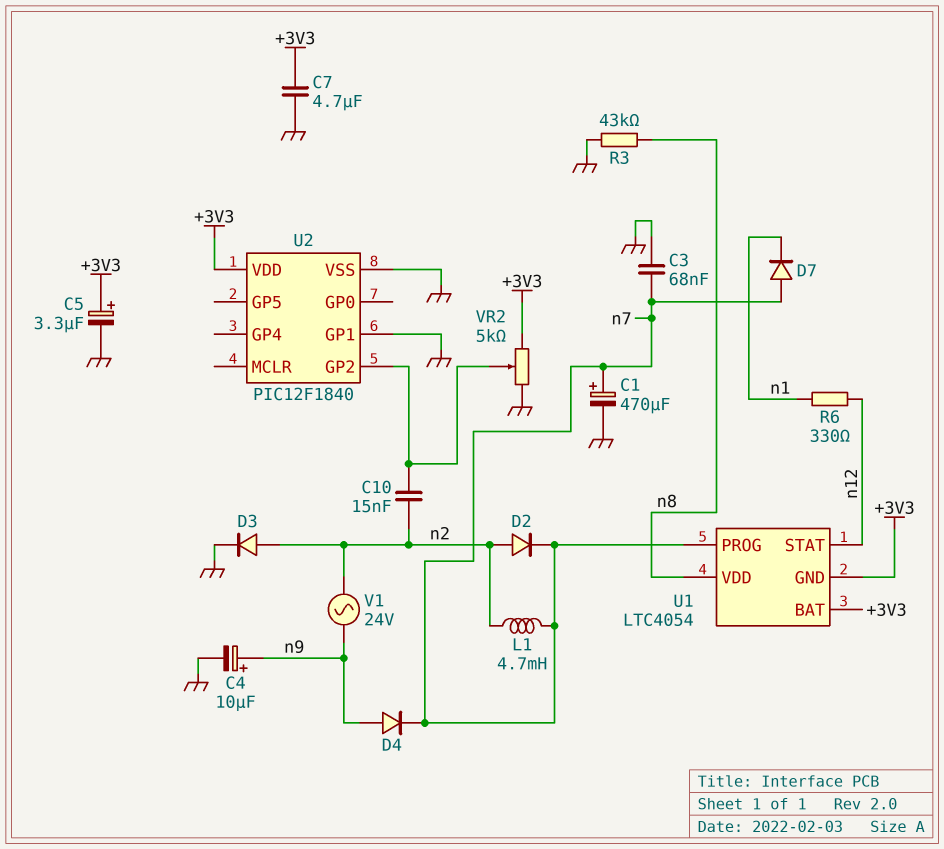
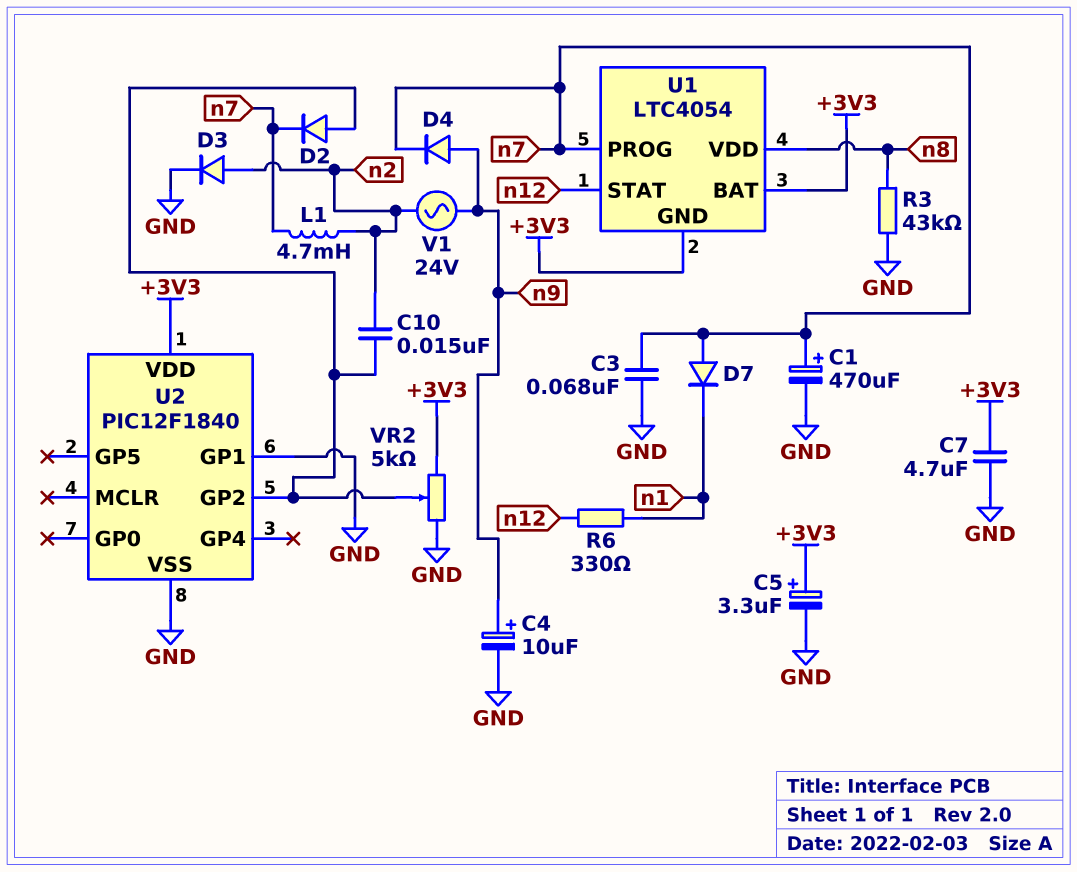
D2: diode (A n2, K n7) -> diode (A U2/GP2, K n7)

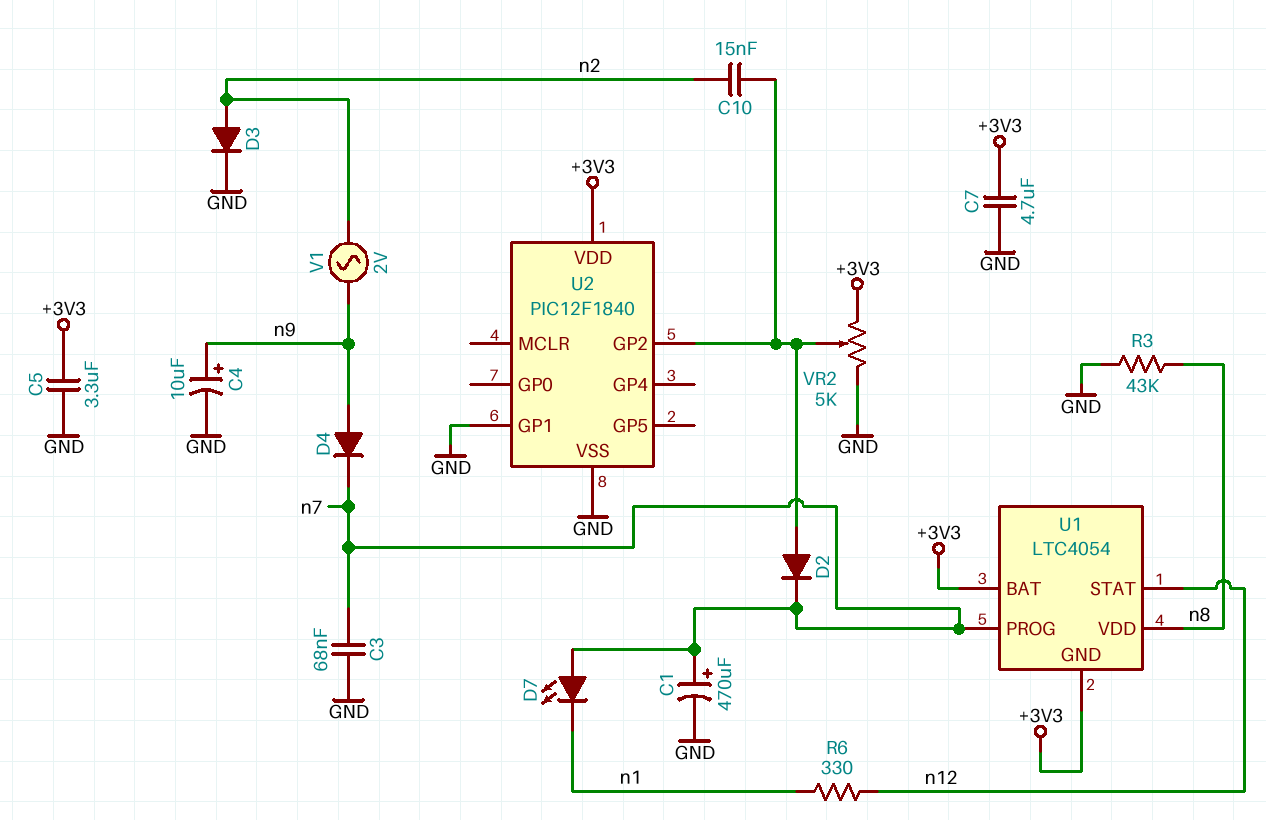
C5: 3.3uF (plus +3V3, minus GND) -> 3.3uF (+3V3, GND)
D7: diode (A n7, K n1) -> LED (A n7, K n1)
L1: 4.7mH (n2, n7) -> none
V1: AC 24V (n2, n9) -> AC 2V (n2, n9)

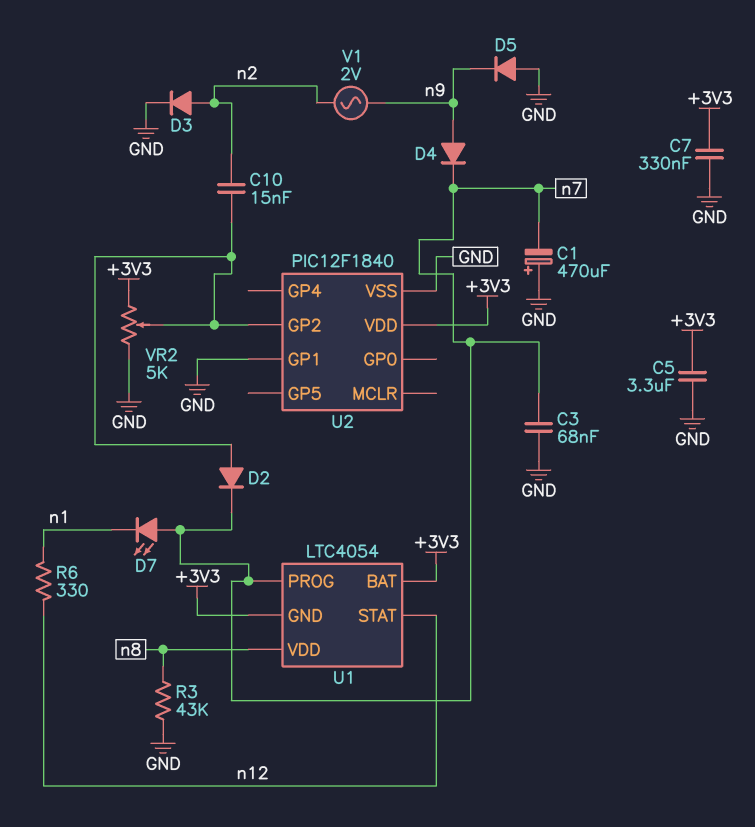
C1: 470uF (plus n7, minus GND) -> 470uF (plus GND, minus n7)
C4: 10uF (plus n9, minus GND) -> none
C7: 4.7uF (+3V3, GND) -> 330nF (+3V3, GND)
D5: none -> diode (A GND, K n9)

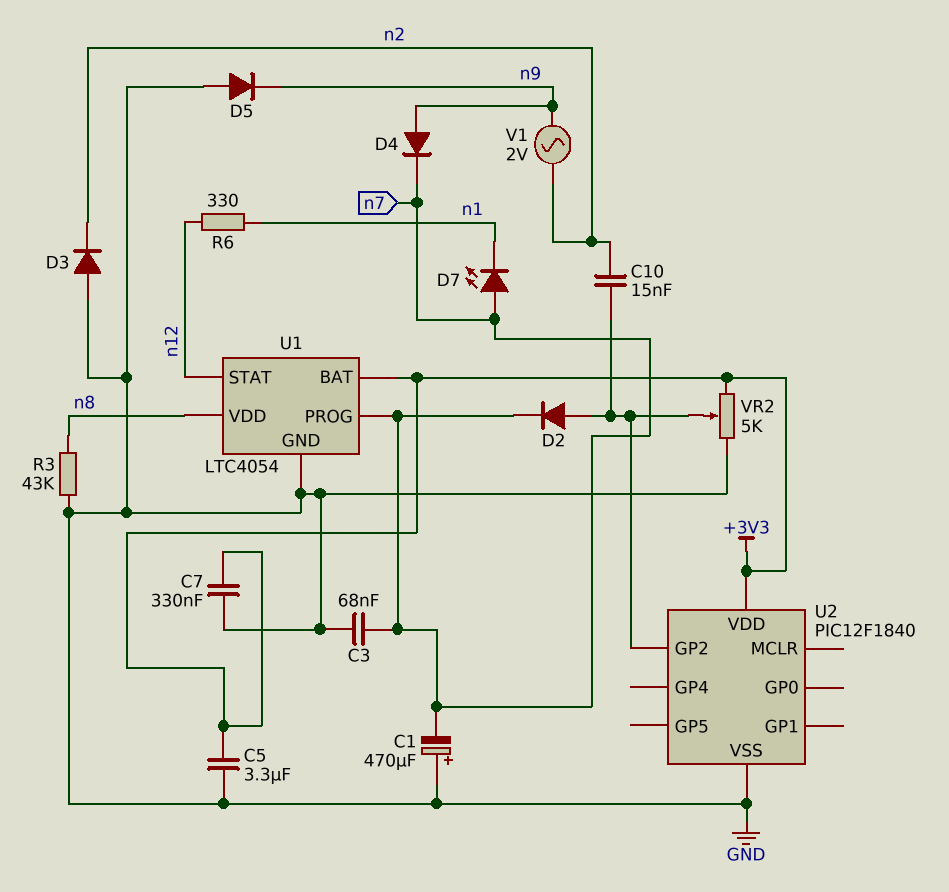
D3: diode (A n2, K GND) -> diode (A GND, K n2)
U1 pin GND: +3V3 -> GND
U2 pin GP1: GND -> none

